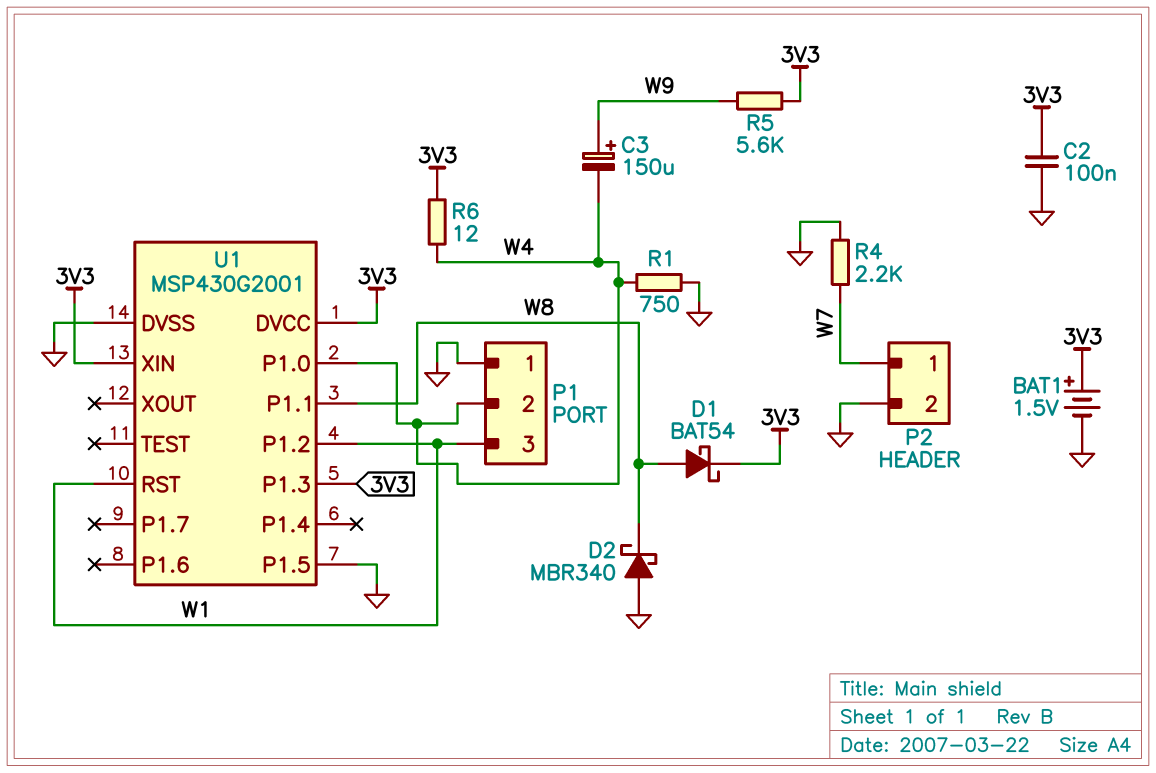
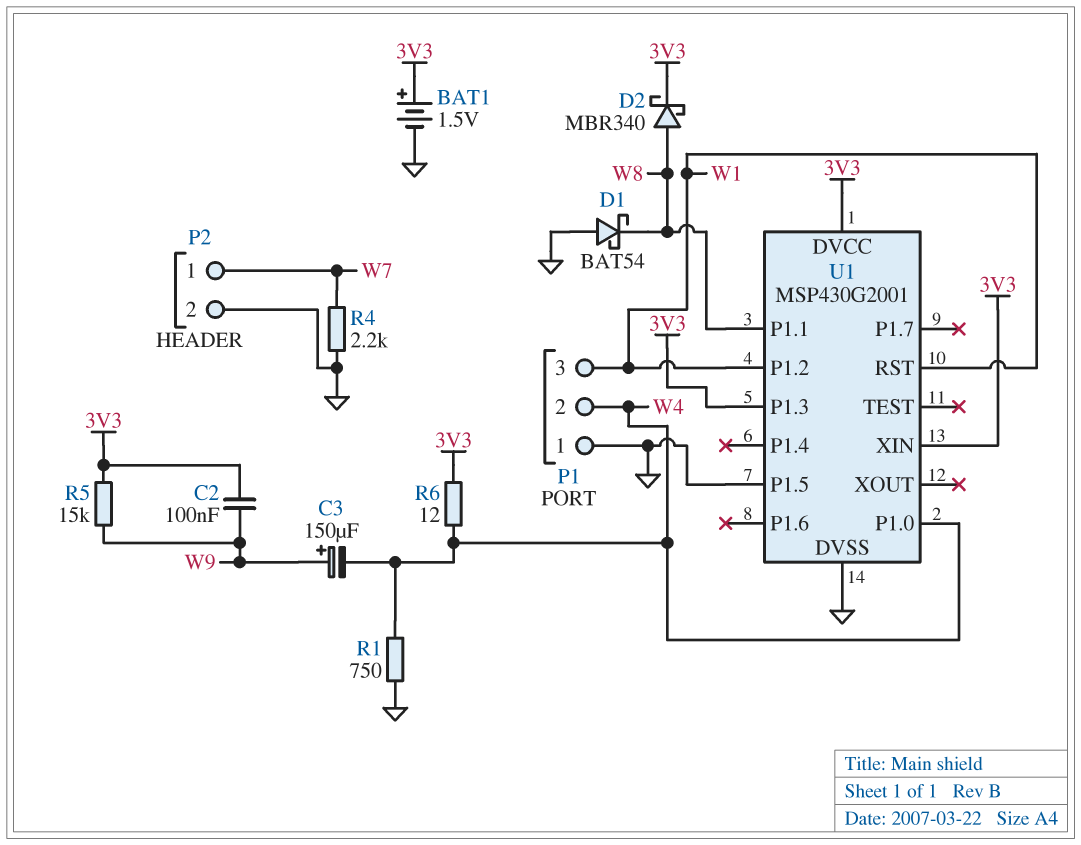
C2: 100nF (3V3, GND) -> 100nF (3V3, W9)
D1: schottky BAT54 (A W8, K 3V3) -> schottky BAT54 (A GND, K W8)
D2: schottky MBR340 (A GND, K W8) -> schottky MBR340 (A W8, K 3V3)
R5: 5.6k (3V3, W9) -> 15k (3V3, W9)

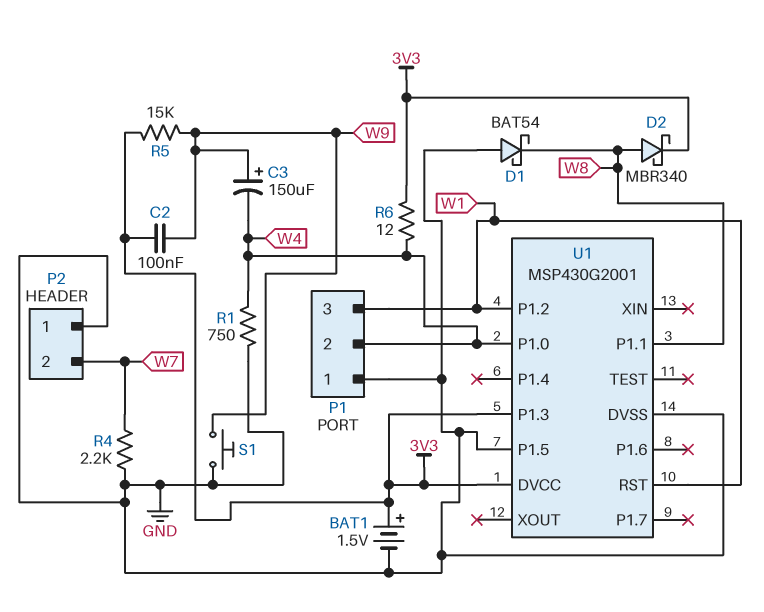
P2 pin 1: W7 -> GND
P2 pin 2: GND -> W7
S1: none -> button (GND, W9)
U1 pin XIN: 3V3 -> none

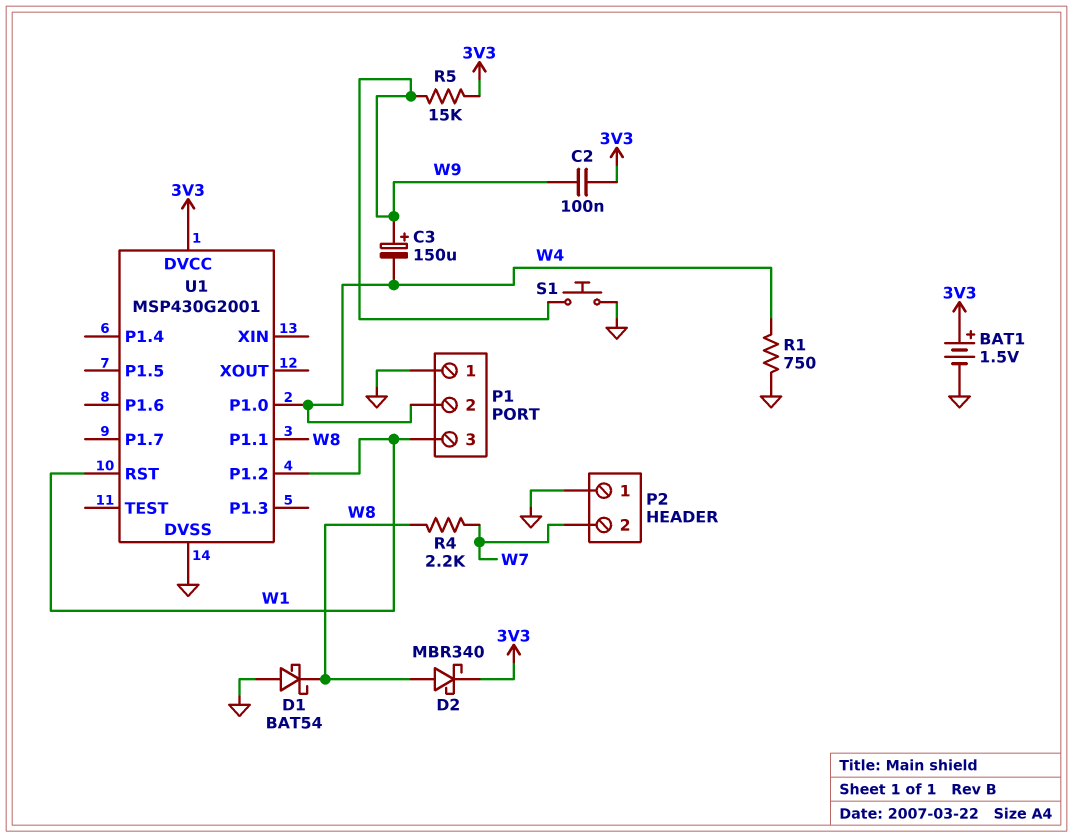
R4: 2.2k (GND, W7) -> 2.2k (W7, W8)
R6: 12 (3V3, W4) -> none
U1 pin P1.3: 3V3 -> none
U1 pin P1.5: GND -> none

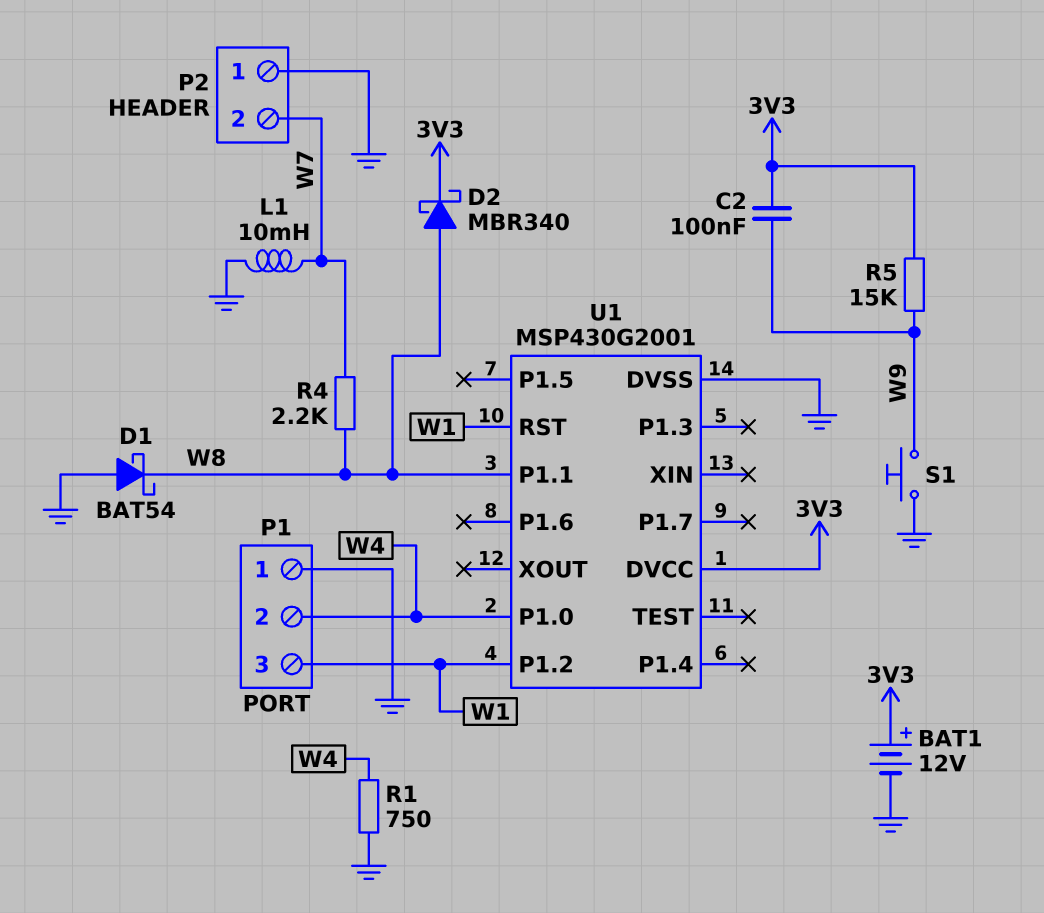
BAT1: 1.5V (plus 3V3, minus GND) -> 12V (plus 3V3, minus GND)
C3: 150uF (plus W9, minus W4) -> none
L1: none -> 10mH (GND, W7)

